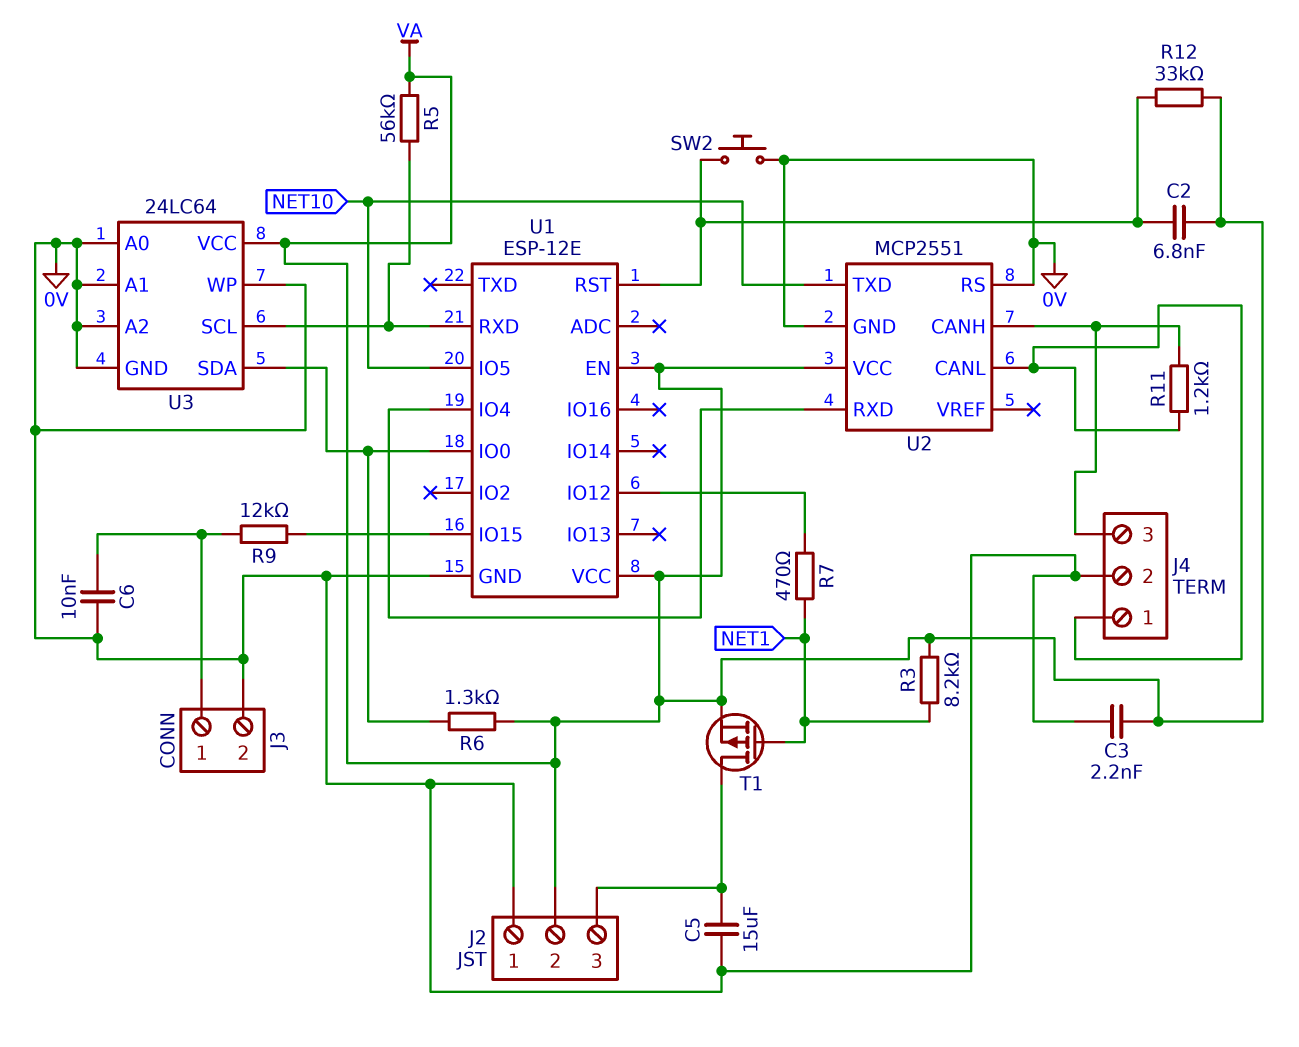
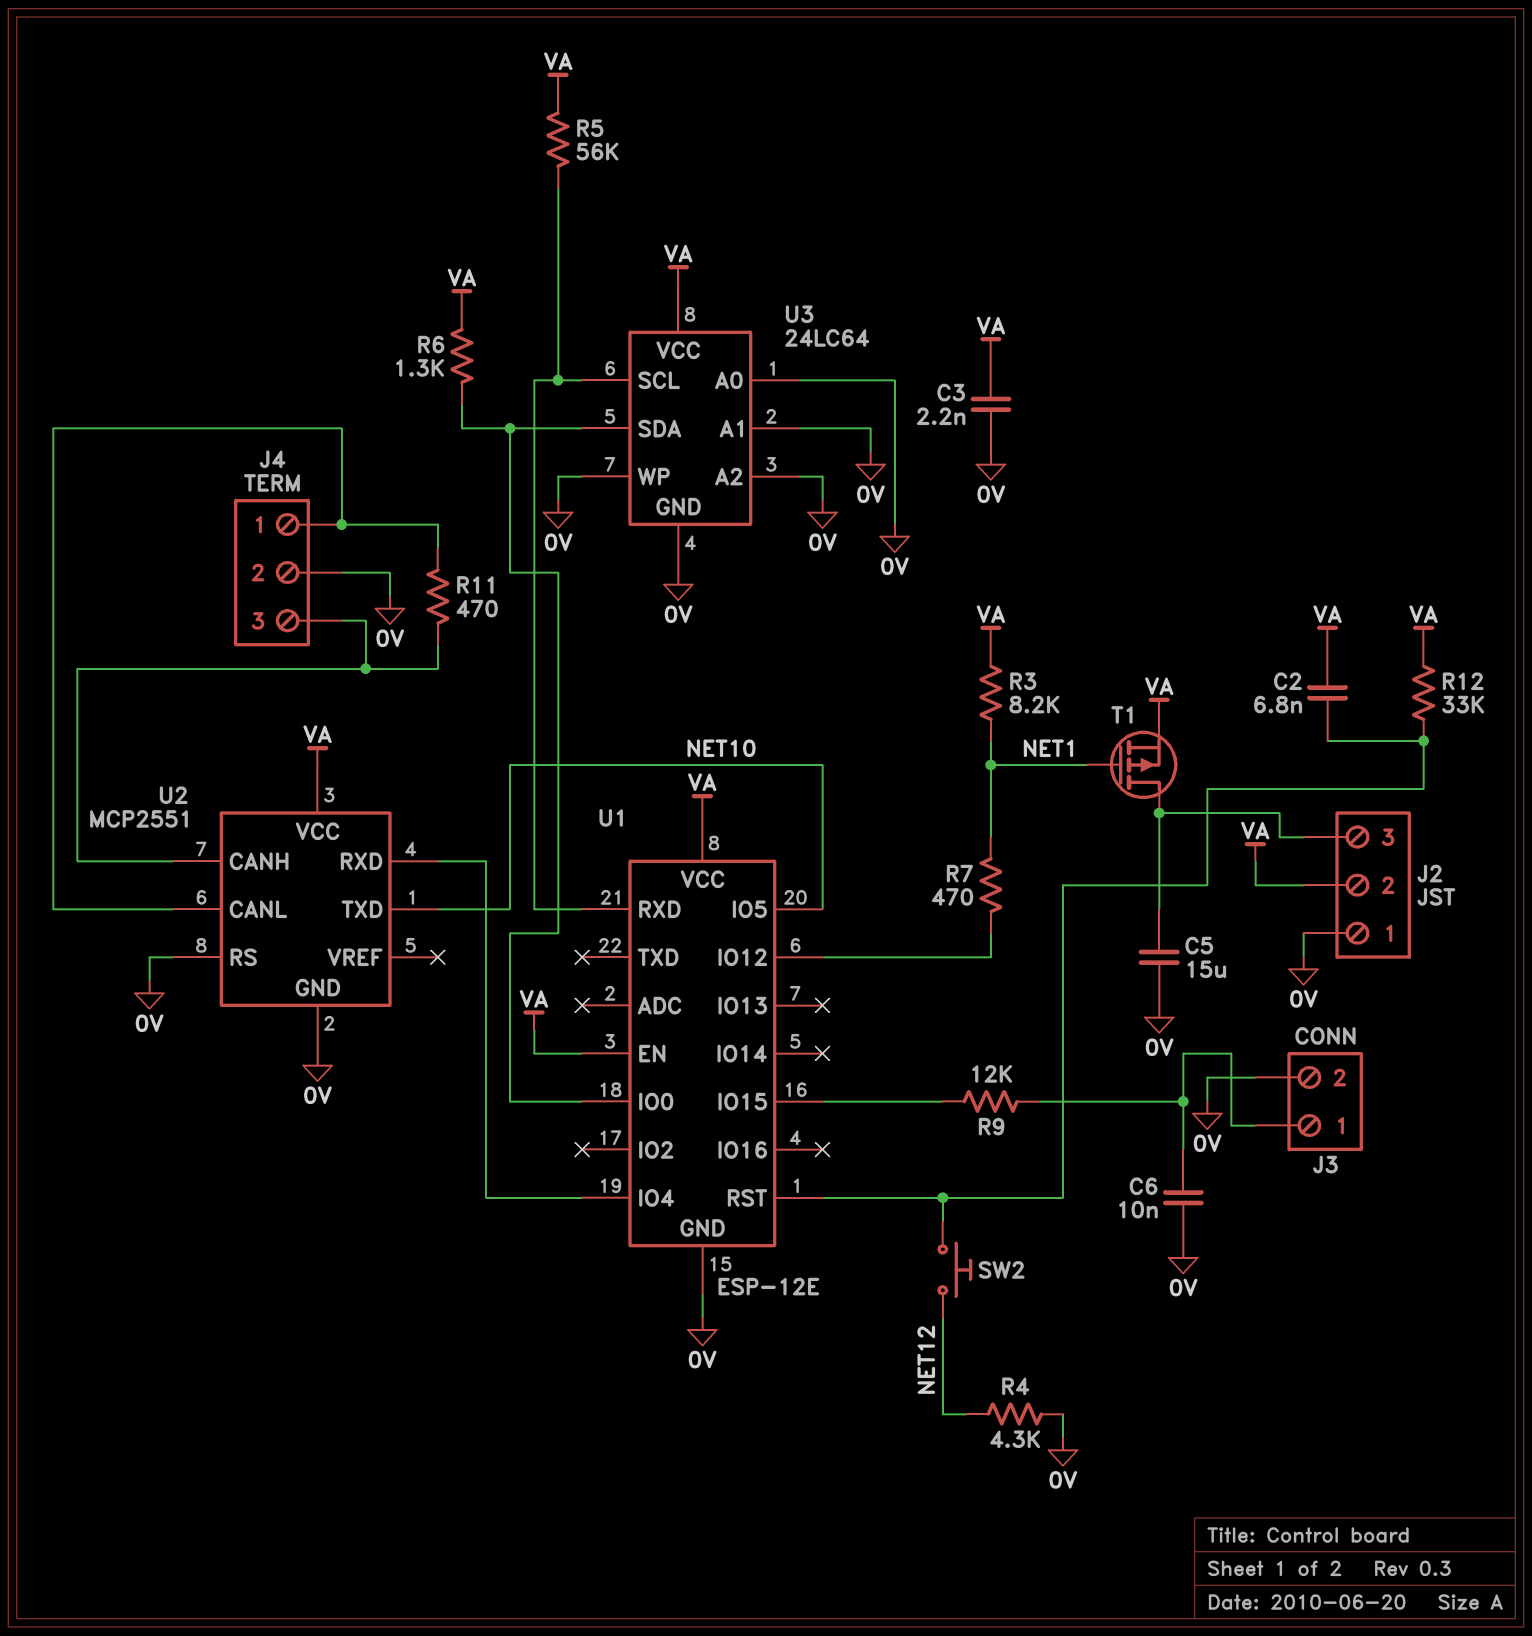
R4: none -> 4.3k (0V, NET12)
R11: 1.2k (J4/1, J4/3) -> 470 (J4/1, J4/3)
SW2: button (0V, U1/RST) -> button (NET12, U1/RST)

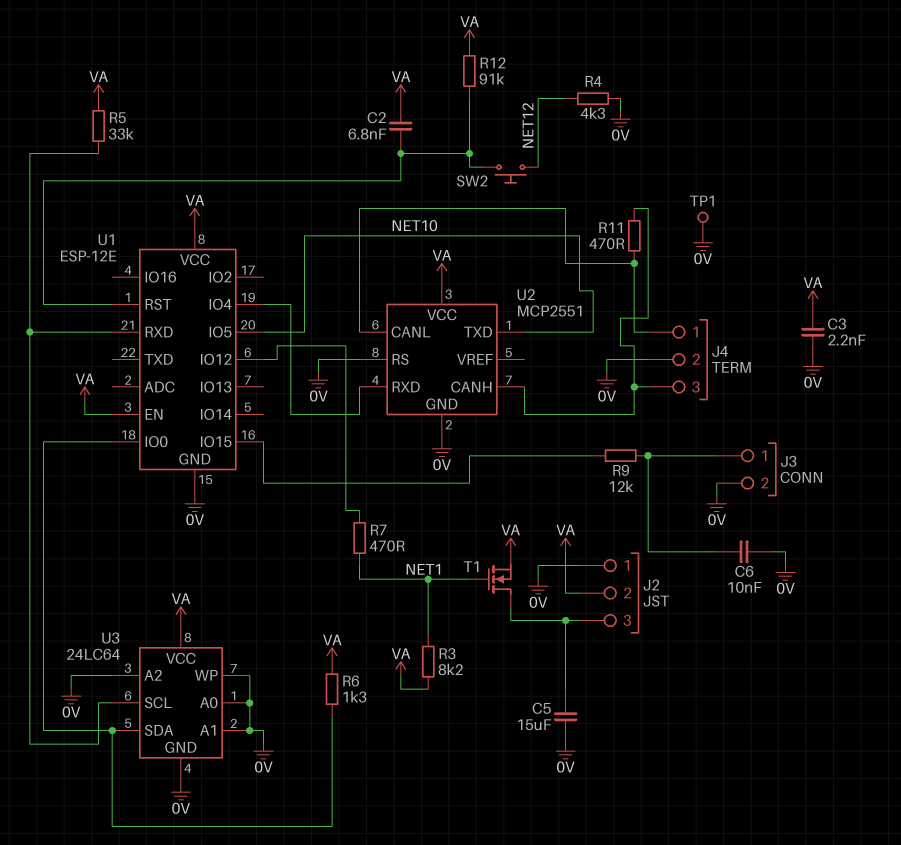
R5: 56k (U1/RXD, VA) -> 33k (U1/RXD, VA)
R12: 33k (U1/RST, VA) -> 91k (U1/RST, VA)
T1: PMOS (G NET1, D J2/3, S VA) -> NMOS (G NET1, D J2/3, S VA)
TP1: none -> test point (0V)

